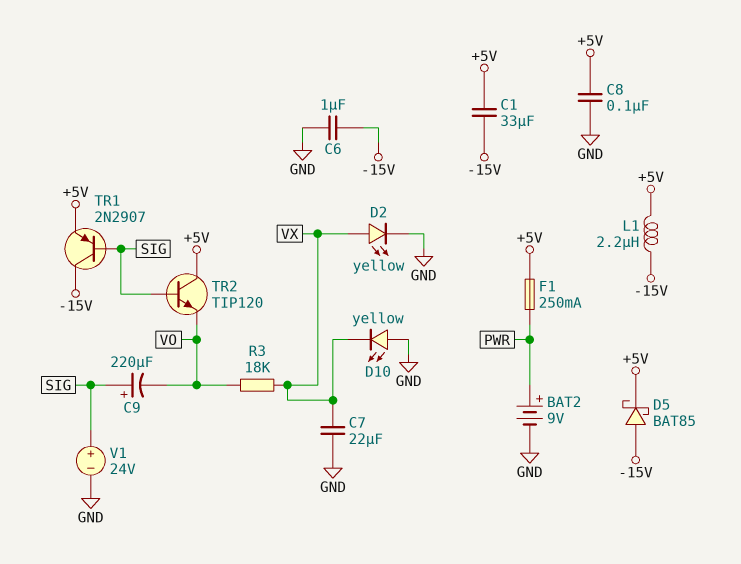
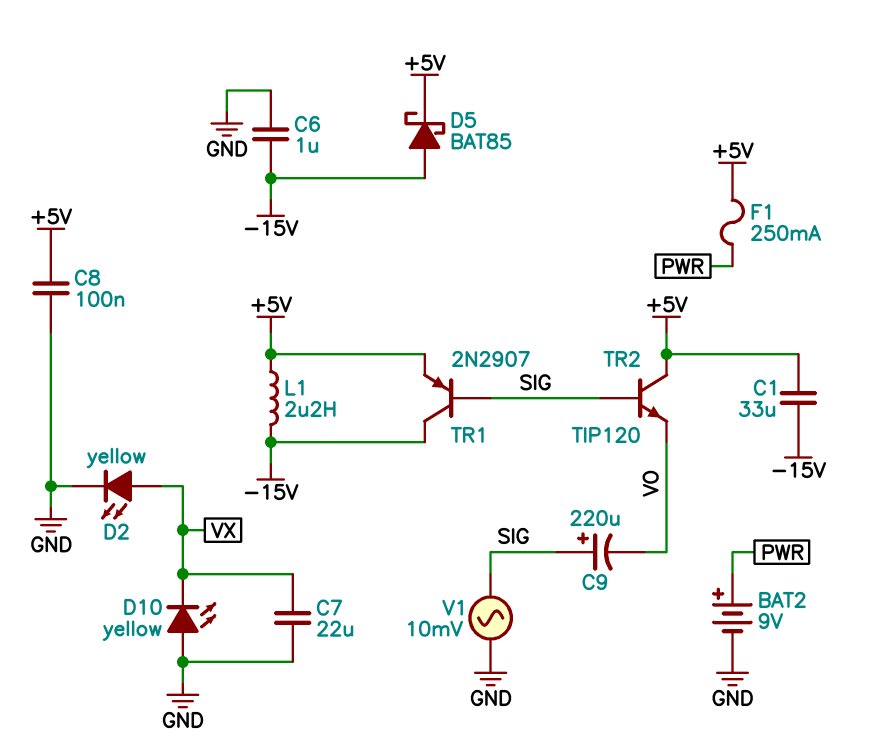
R3: 18k (VO, VX) -> none
V1: 24V (plus SIG, minus GND) -> AC 10mV (GND, SIG)

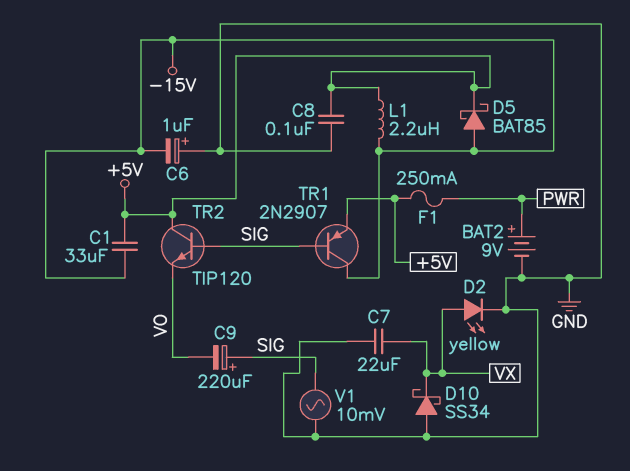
C6: 1uF (-15V, GND) -> 1uF (plus GND, minus -15V)
D10: LED yellow (A GND, K VX) -> schottky SS34 (A GND, K VX)

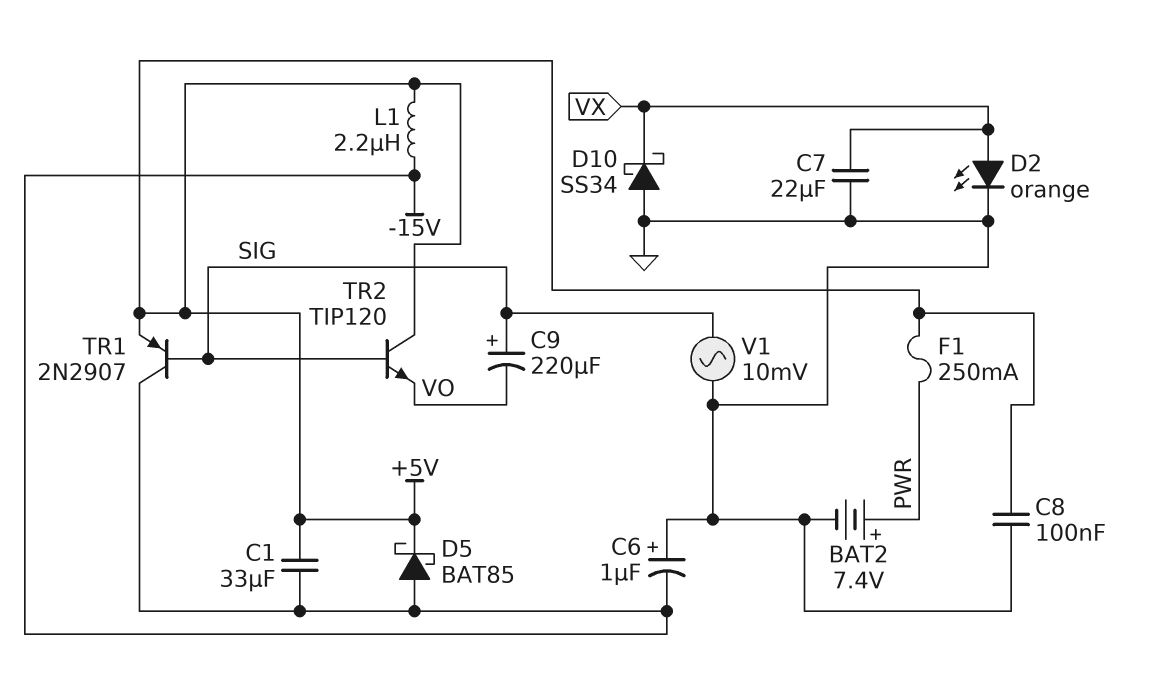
BAT2: 9V (plus PWR, minus GND) -> 7.4V (plus PWR, minus GND)
D2: LED yellow (A VX, K GND) -> LED orange (A VX, K GND)

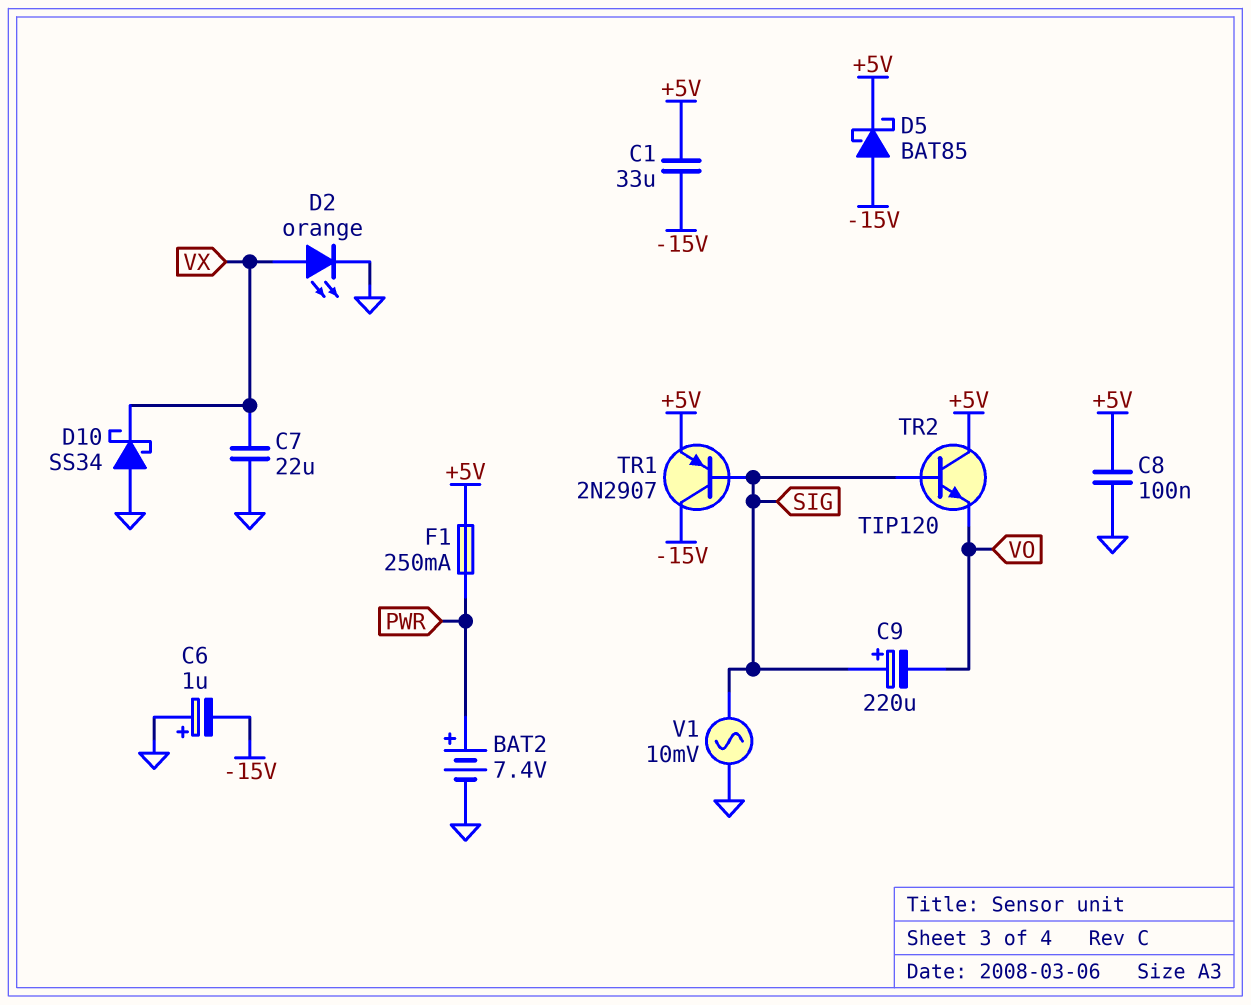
L1: 2.2uH (+5V, -15V) -> none

